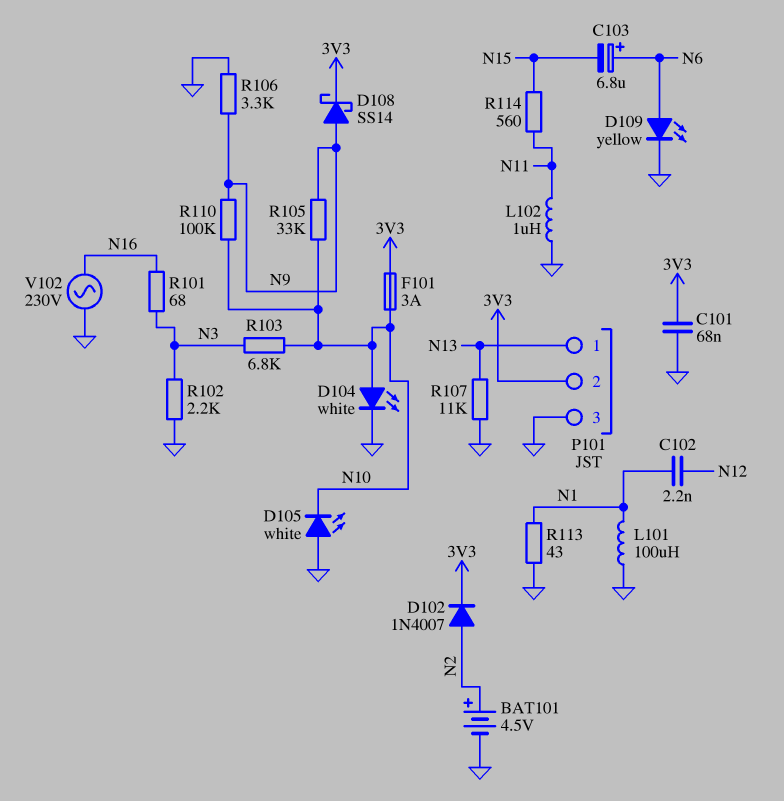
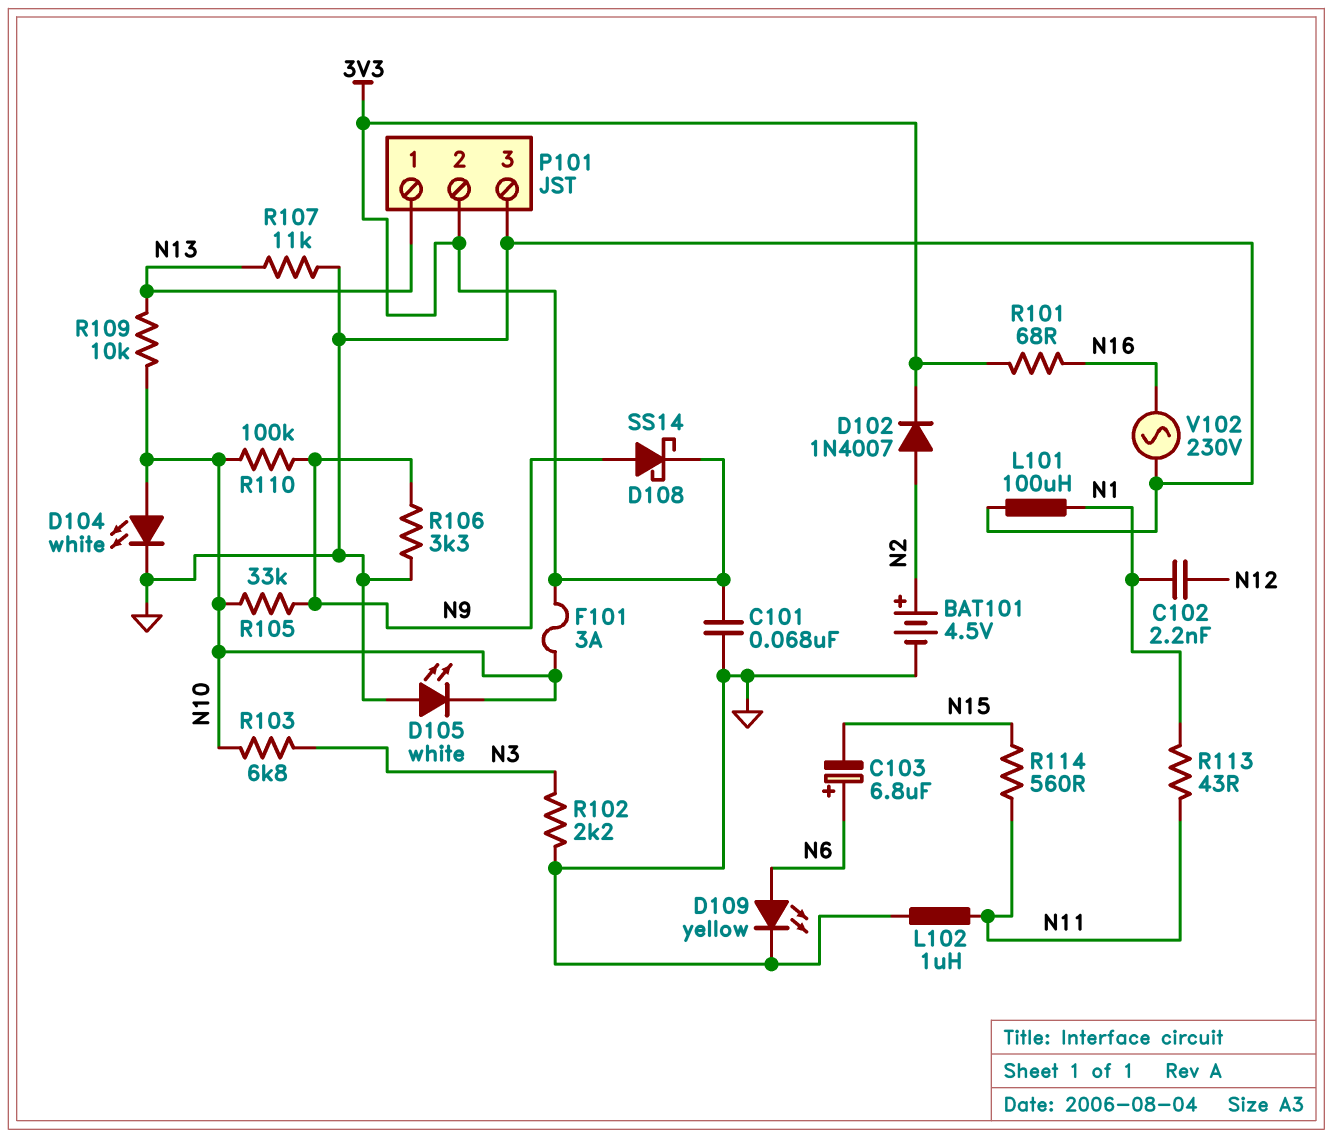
R101: 68 (N3, N16) -> 68 (3V3, N16)
R109: none -> 10k (N10, N13)
R113: 43 (GND, N1) -> 43 (N1, N11)

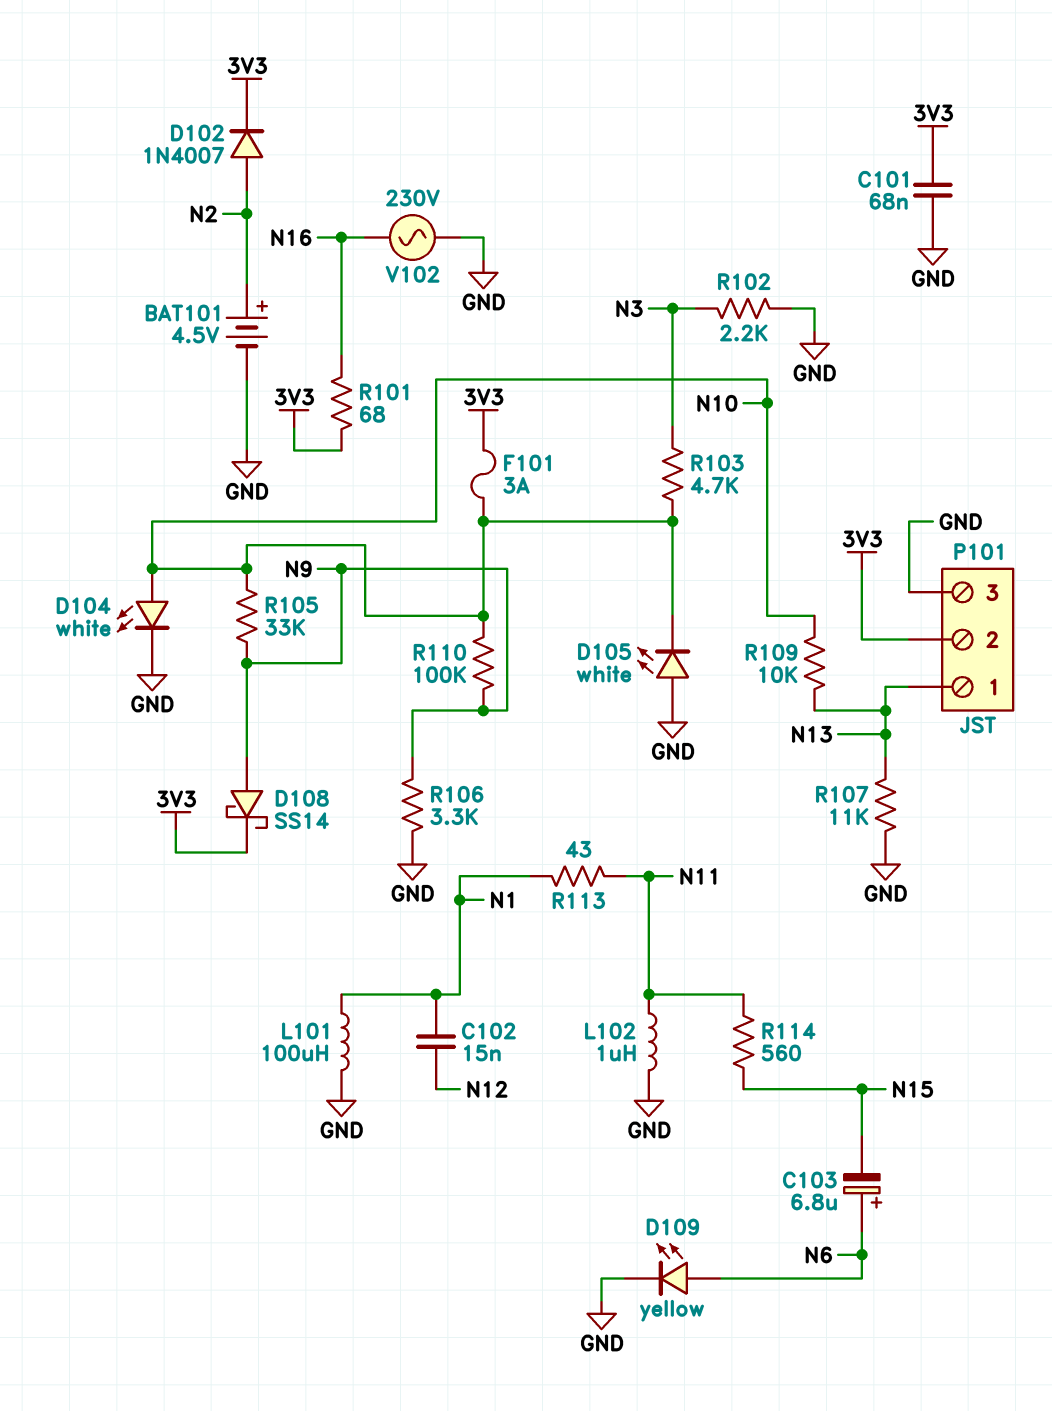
C102: 2.2nF (N1, N12) -> 15nF (N1, N12)
R103: 6.8k (N3, N10) -> 4.7k (N3, N10)

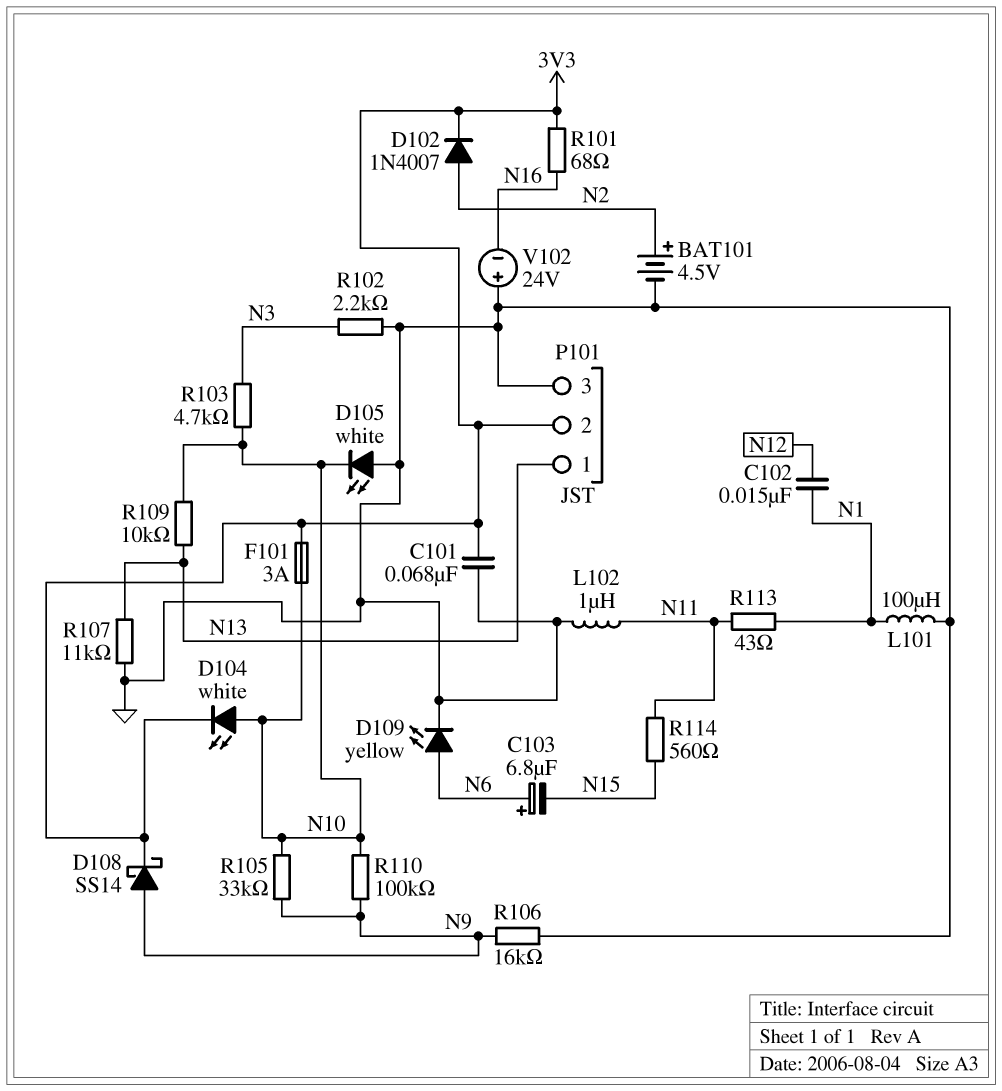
D104: LED white (A N10, K GND) -> LED white (A N10, K 3V3)
R106: 3.3k (GND, N9) -> 16k (GND, N9)
V102: AC 230V (GND, N16) -> 24V (plus GND, minus N16)

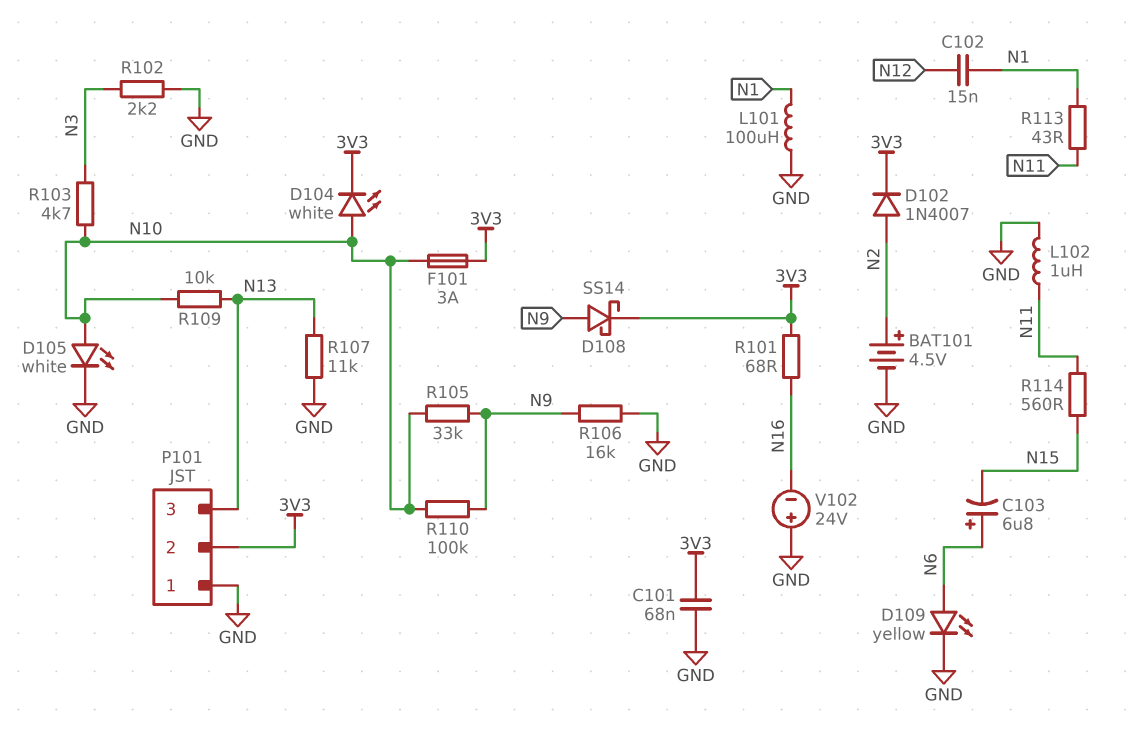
D105: LED white (A GND, K N10) -> LED white (A N10, K GND)
P101 pin 1: N13 -> GND
P101 pin 3: GND -> N13

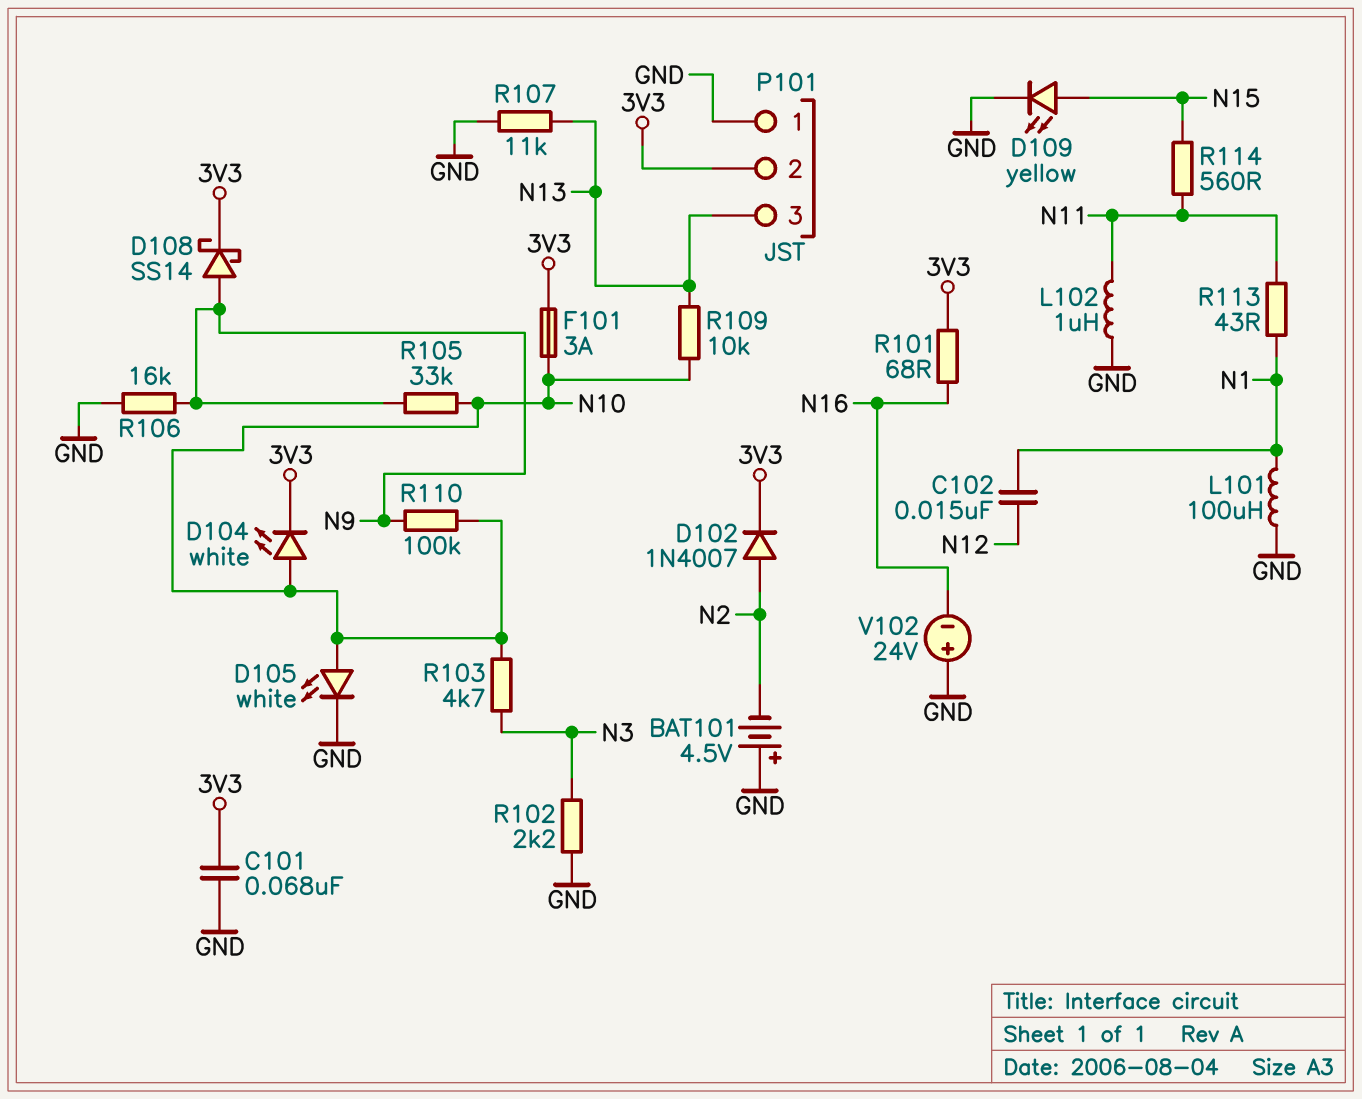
BAT101: 4.5V (plus N2, minus GND) -> 4.5V (plus GND, minus N2)
C103: 6.8uF (plus N6, minus N15) -> none
D109: LED yellow (A N6, K GND) -> LED yellow (A N15, K GND)

